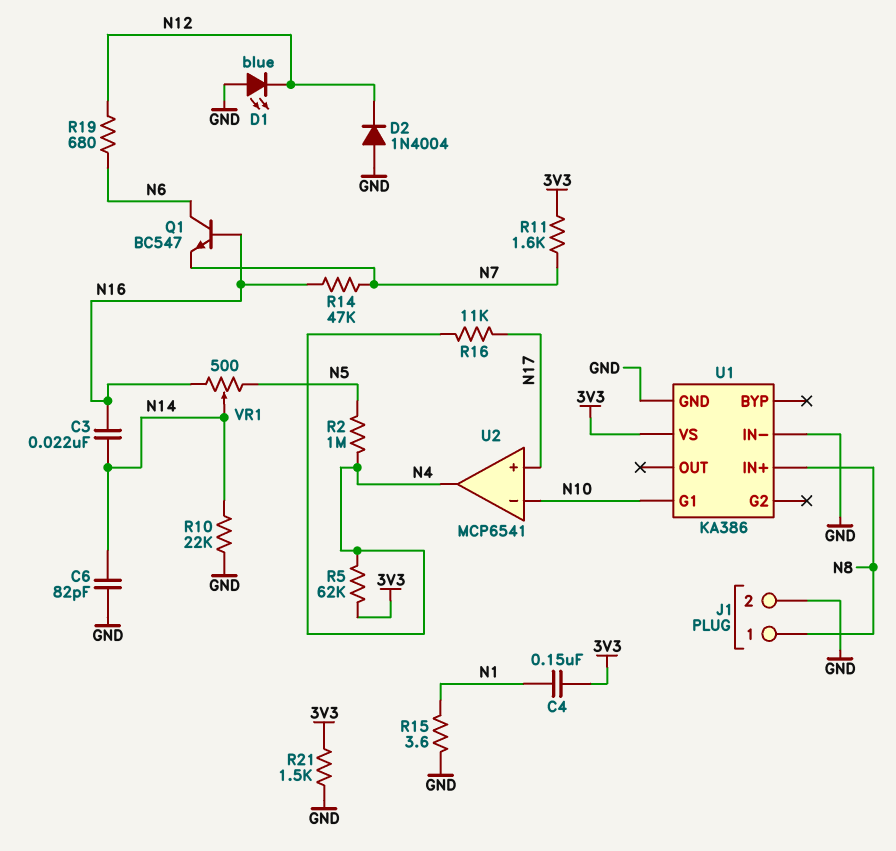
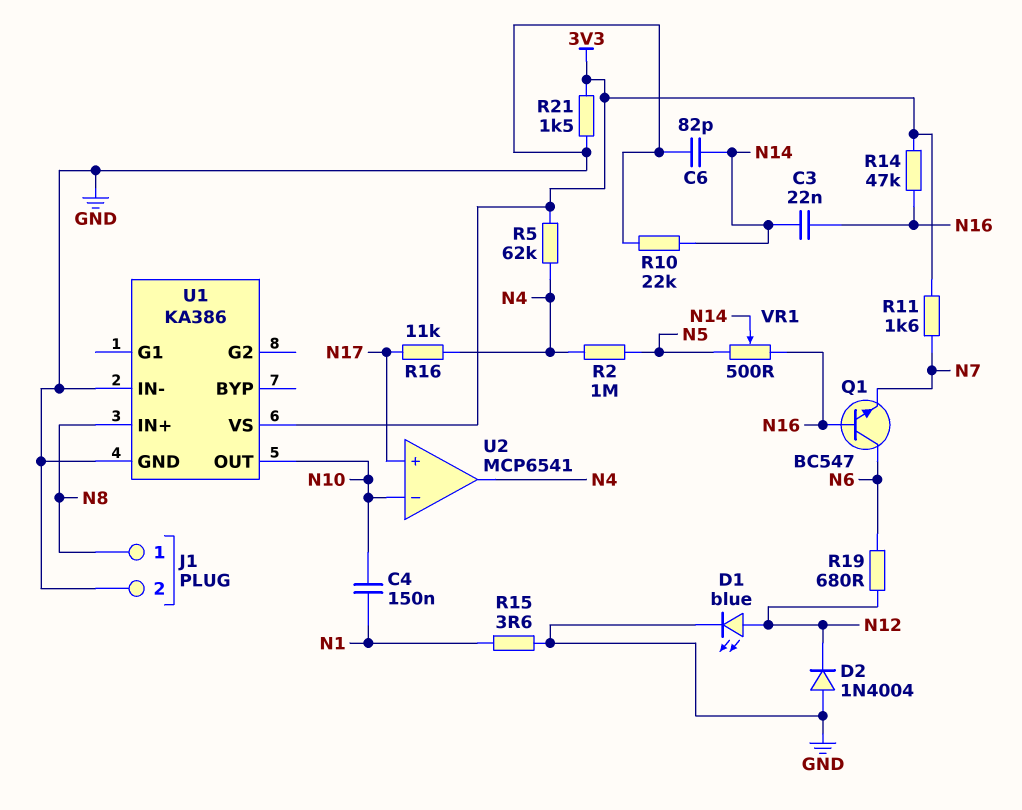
C4: 150nF (3V3, N1) -> 150nF (N1, N10)
D1: LED blue (A GND, K N12) -> LED blue (A N12, K GND)
R14: 47k (N7, N16) -> 47k (3V3, N16)
U1 pin G1: N10 -> none
U1 pin OUT: none -> N10

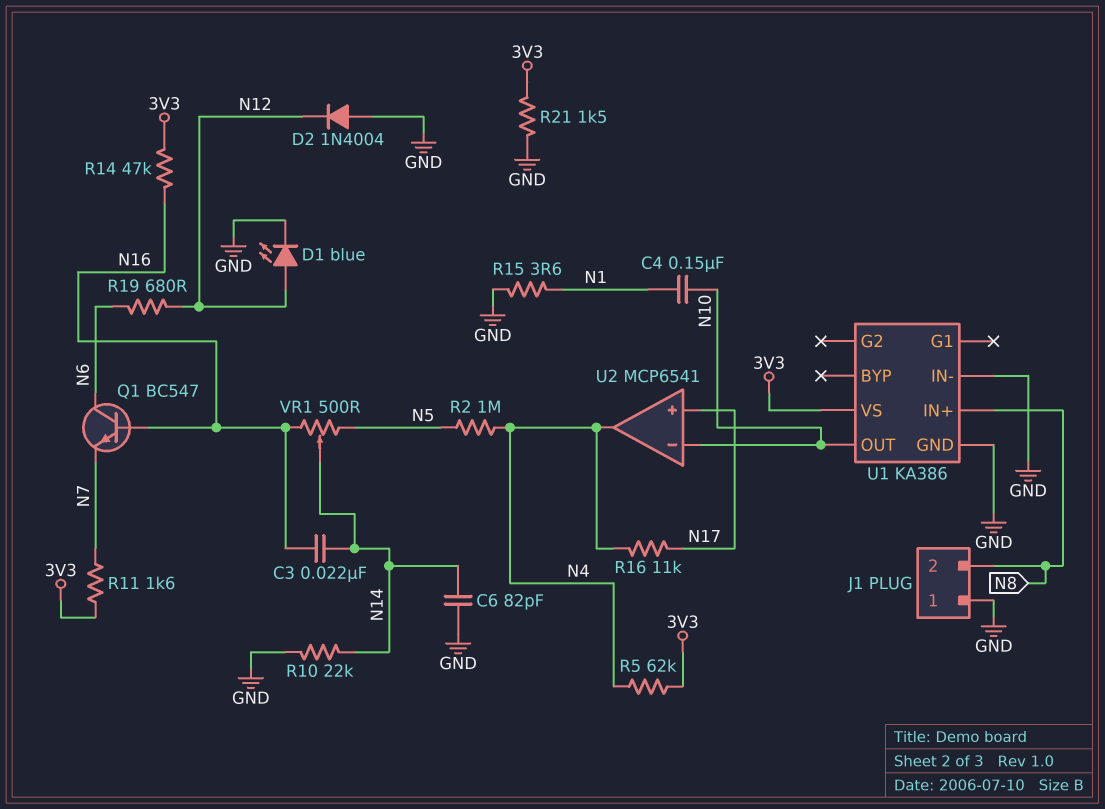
J1 pin 1: N8 -> GND
J1 pin 2: GND -> N8

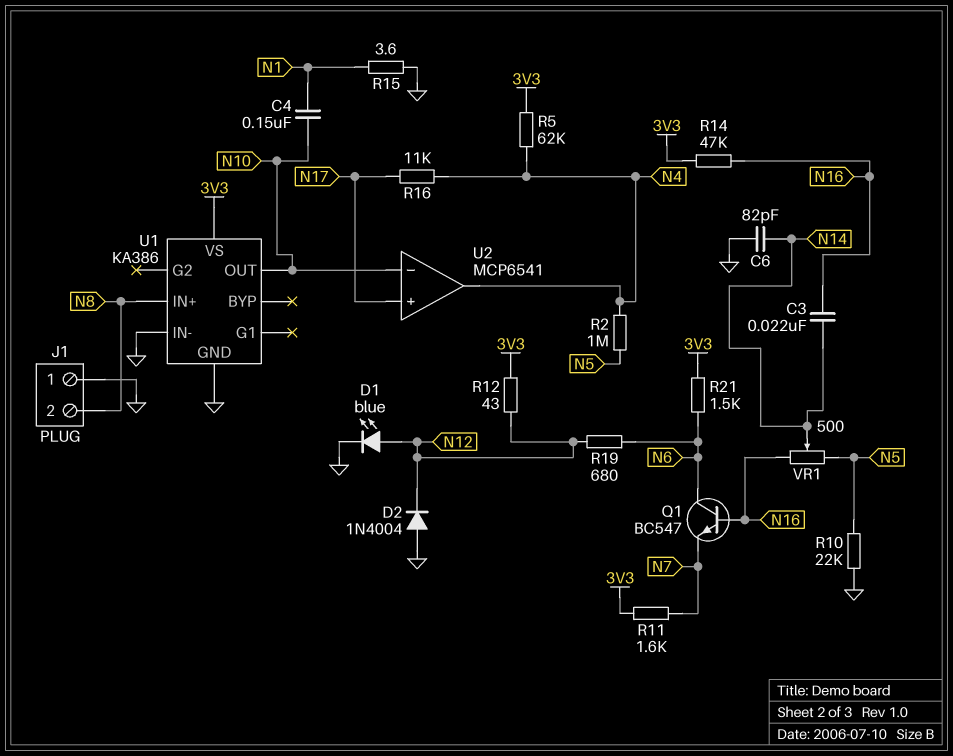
R10: 22k (GND, N14) -> 22k (GND, N5)
R12: none -> 43 (3V3, N12)
R21: 1.5k (3V3, GND) -> 1.5k (3V3, N6)

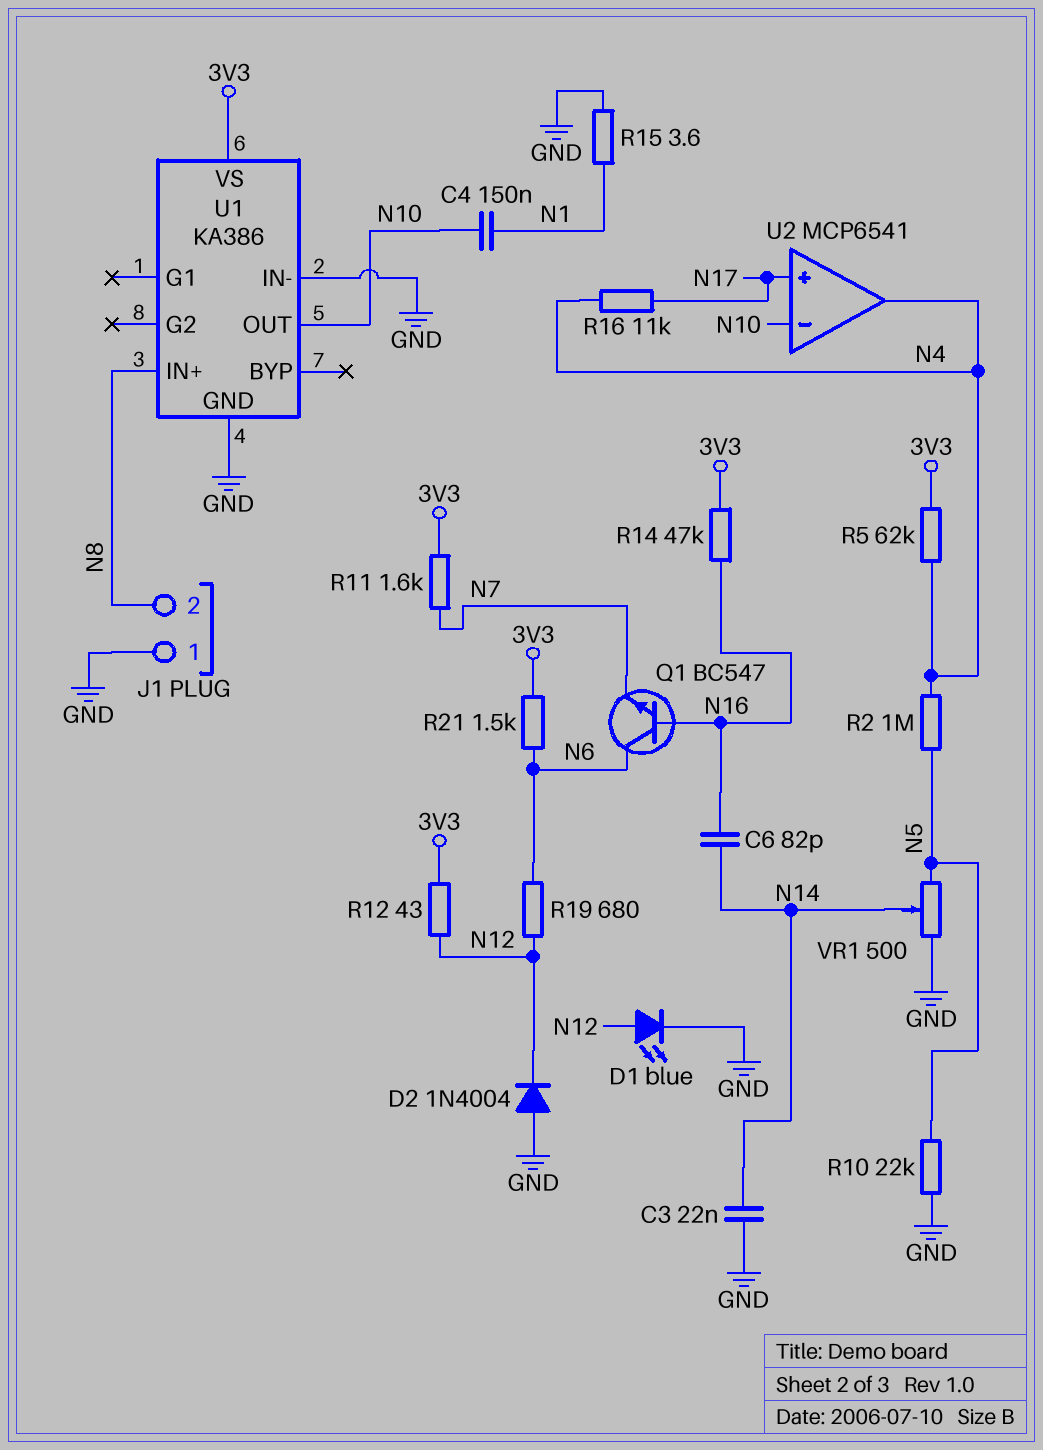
C3: 22nF (N14, N16) -> 22nF (GND, N14)
C6: 82pF (GND, N14) -> 82pF (N14, N16)
VR1: 500 (N5, N16, wiper N14) -> 500 (GND, N5, wiper N14)

